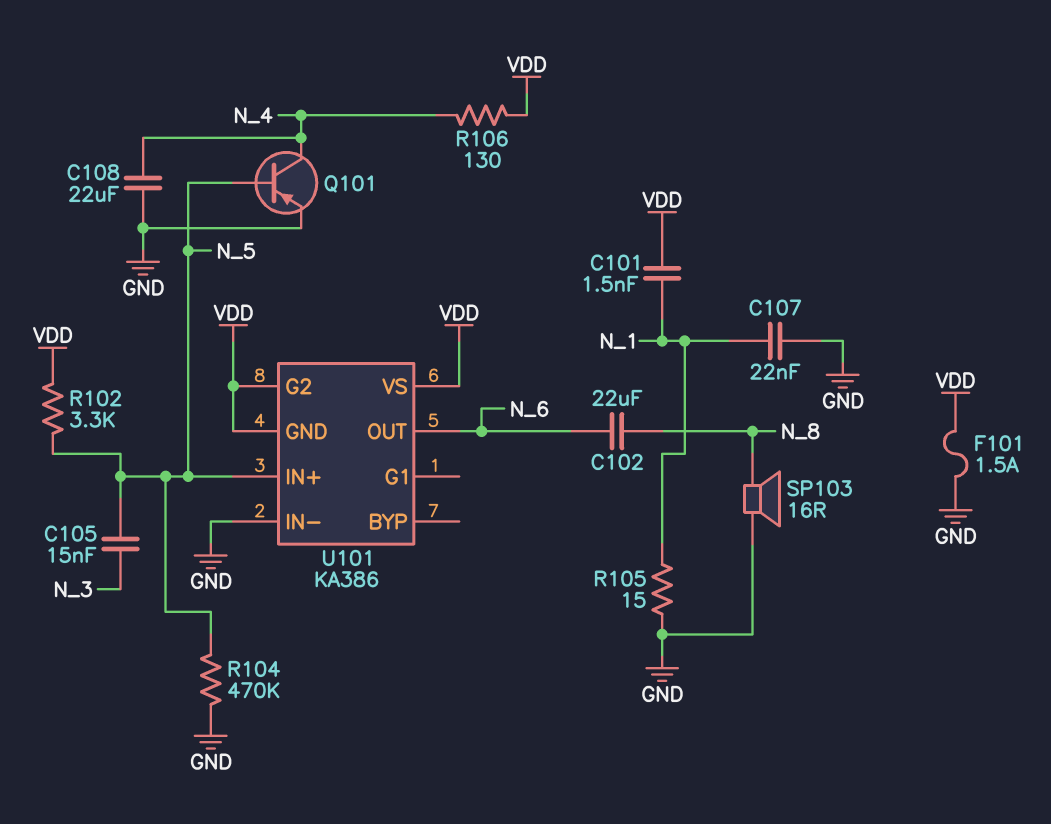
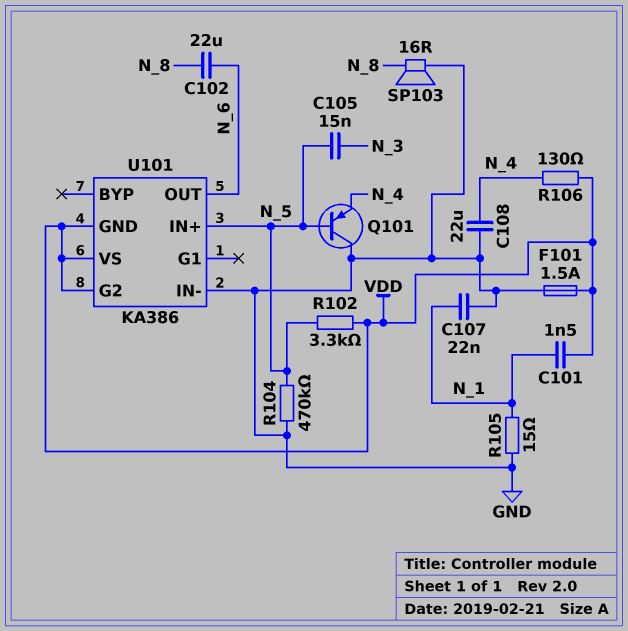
Q101: PNP (B N_5, C N_4, E GND) -> PNP (B N_5, C GND, E N_4)

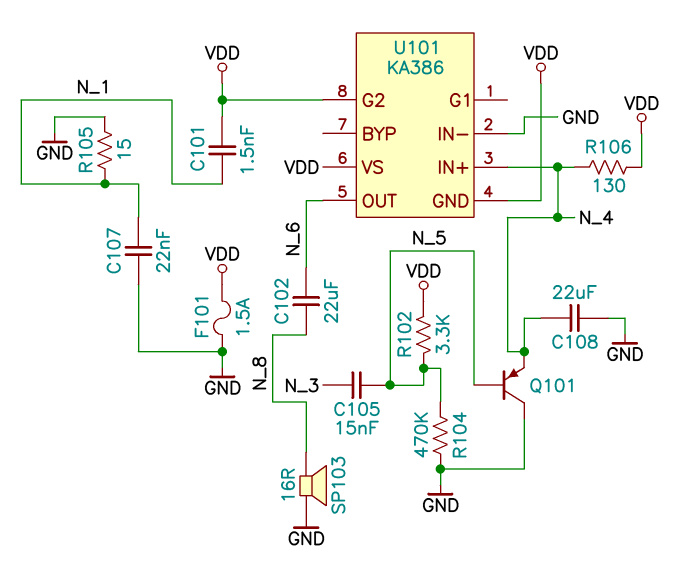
U101 pin IN+: N_5 -> N_4

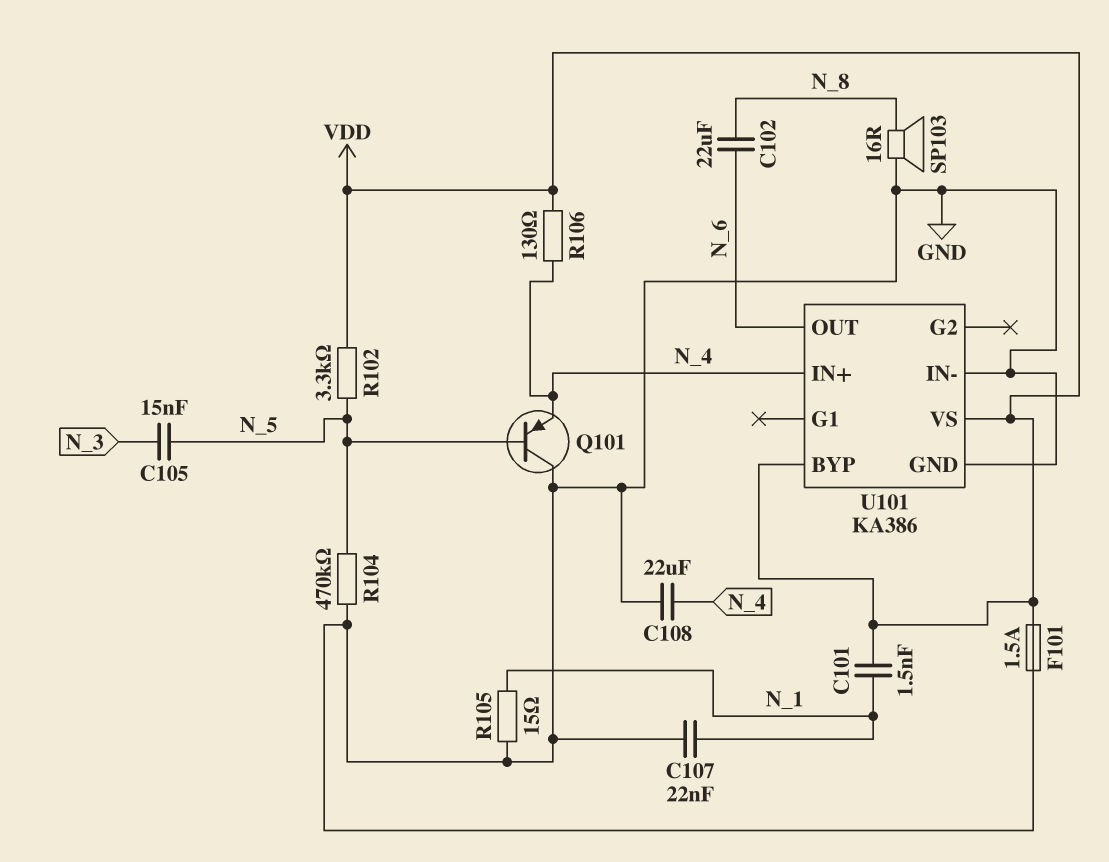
U101 pin BYP: none -> VDD
U101 pin G2: VDD -> none
U101 pin GND: VDD -> GND

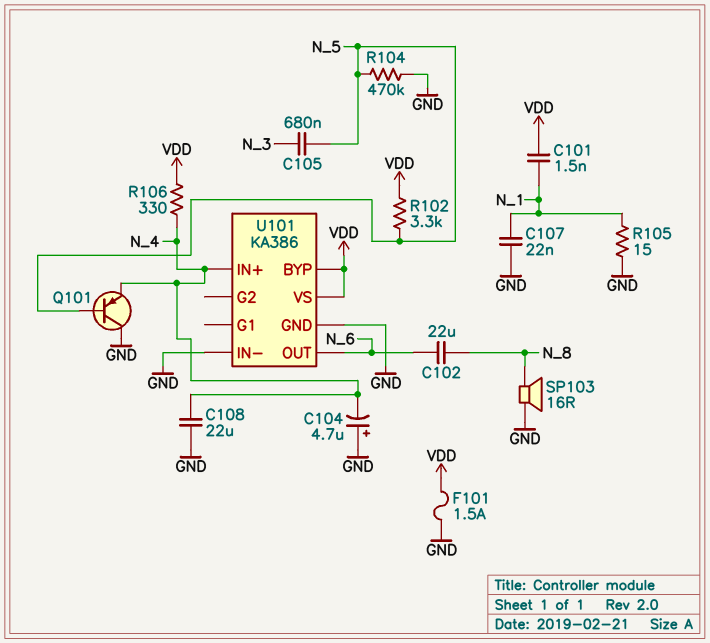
C104: none -> 4.7uF (plus GND, minus N_4)
C105: 15nF (N_3, N_5) -> 680nF (N_3, N_5)
R106: 130 (N_4, VDD) -> 330 (N_4, VDD)

